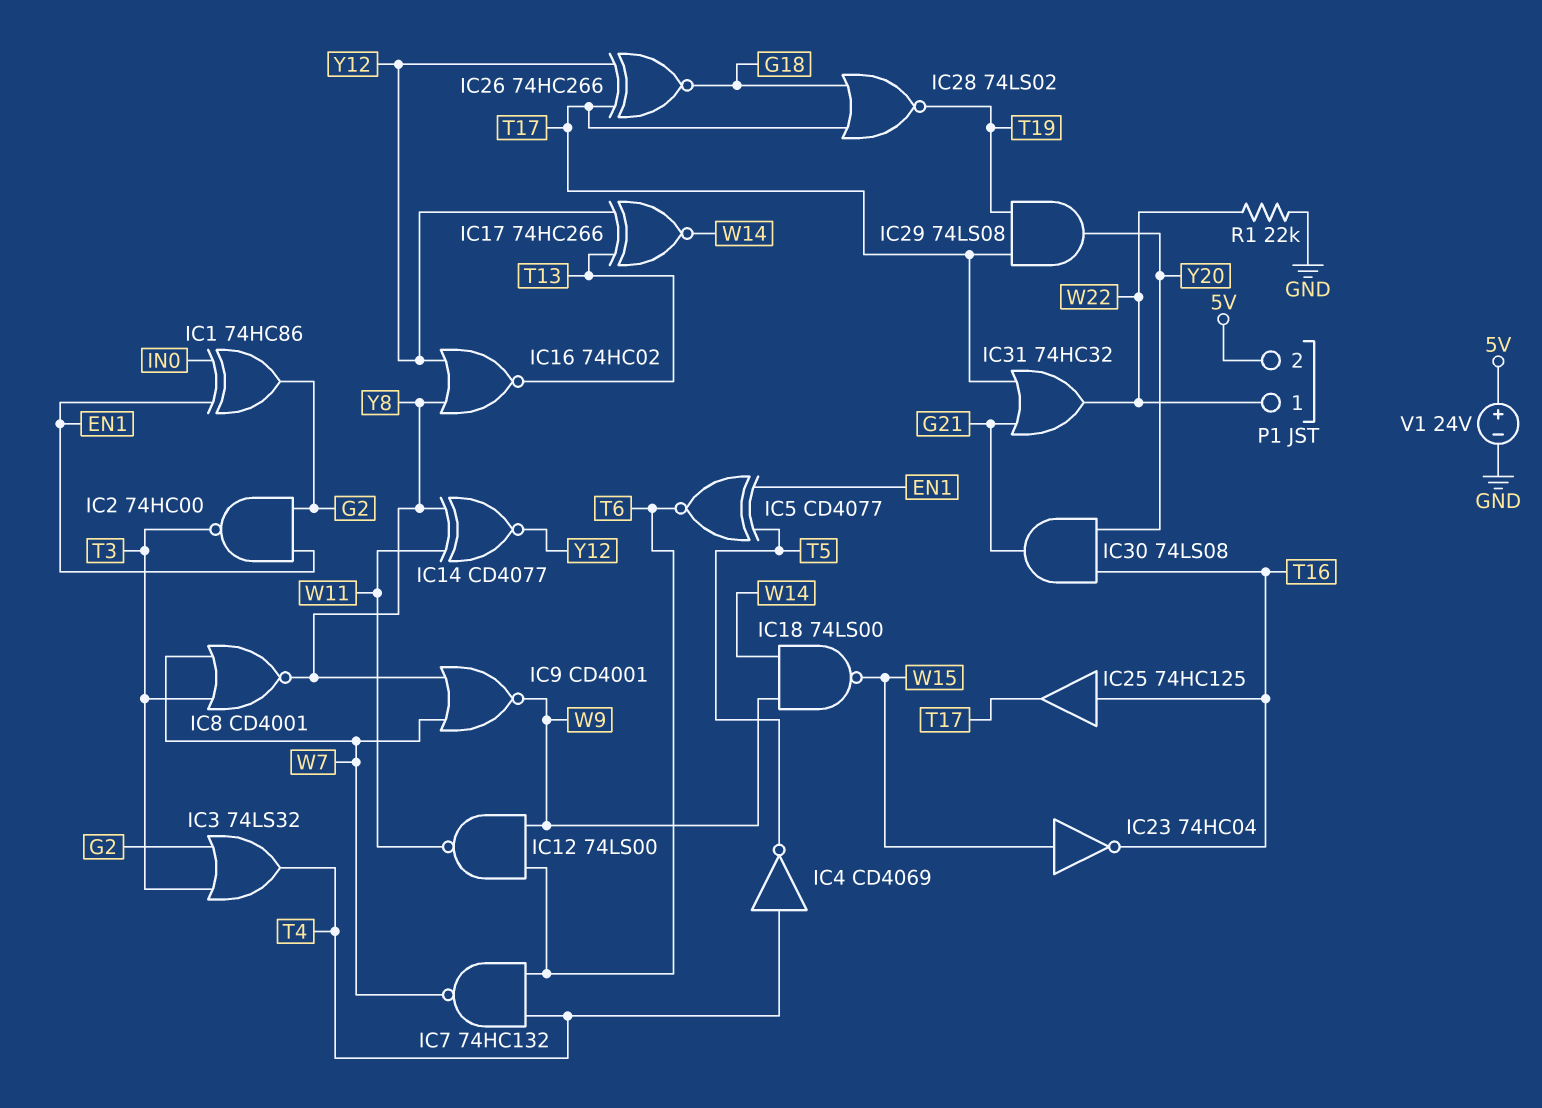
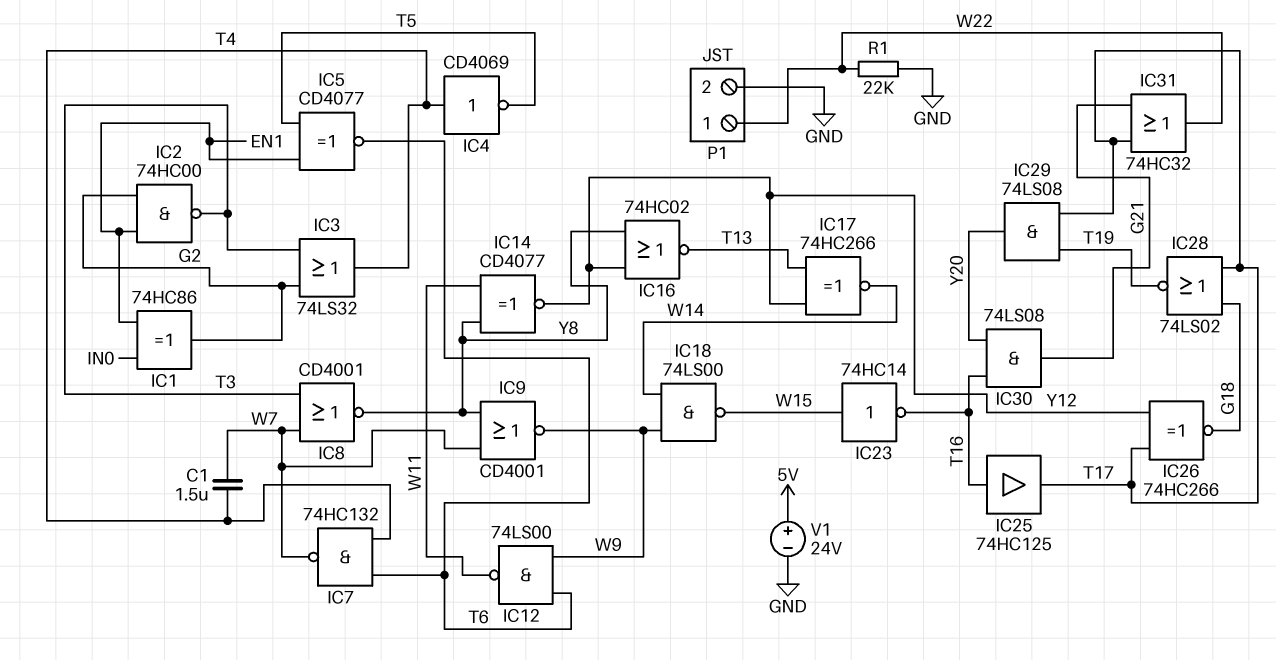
C1: none -> 1.5uF (T4, W7)
IC23: NOT 74HC04 (in W15, out T16) -> NOT 74HC14 (in W15, out T16)
P1 pin 2: 5V -> GND

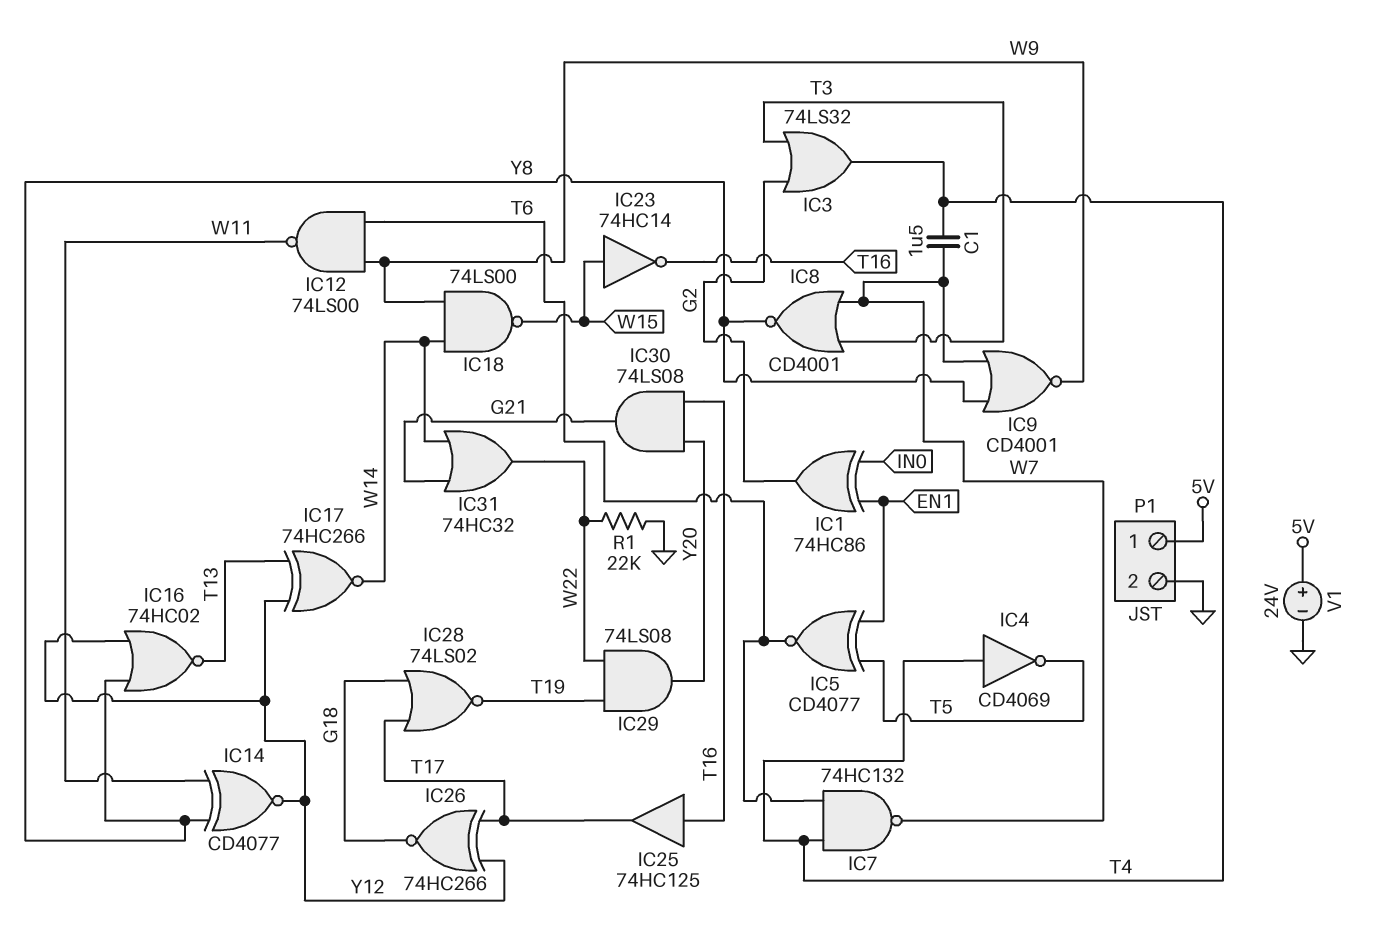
IC2: NAND 74HC00 (in EN1, in G2, out T3) -> none
IC29: AND 74LS08 (in T17, in T19, out Y20) -> AND 74LS08 (in T19, in W22, out Y20)
IC31: OR 74HC32 (in G21, in T17, out W22) -> OR 74HC32 (in G21, in W14, out W22)
P1 pin 1: W22 -> 5V

